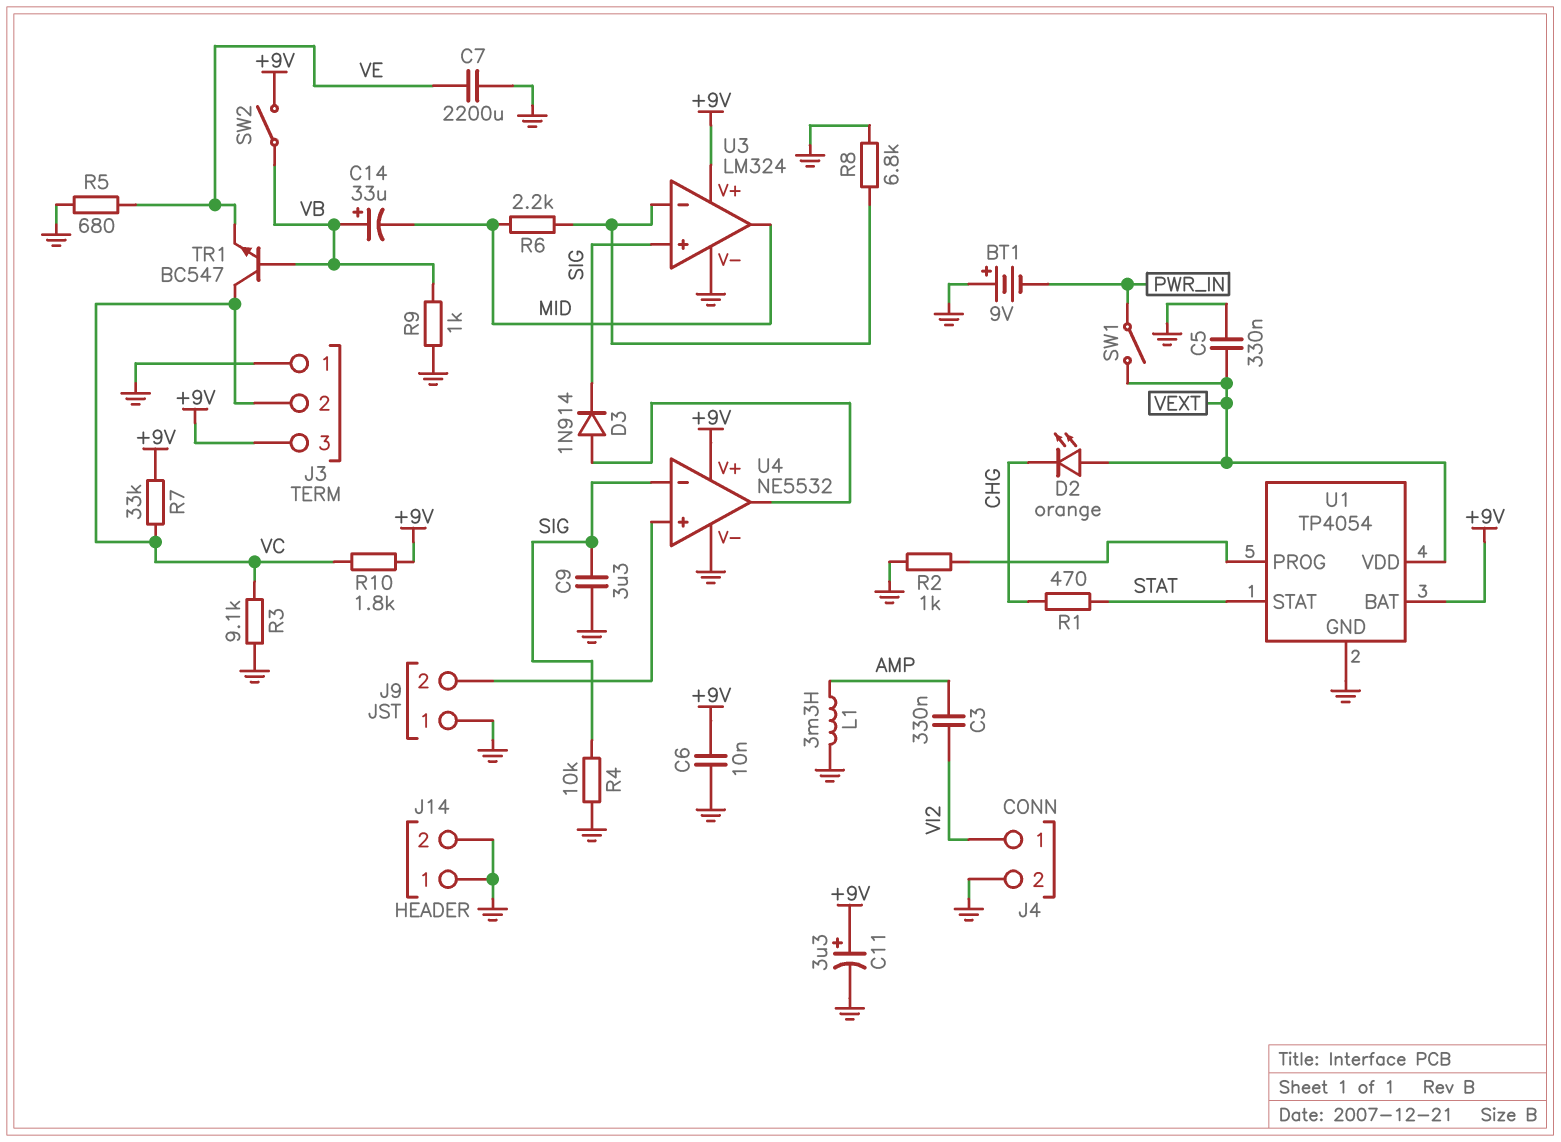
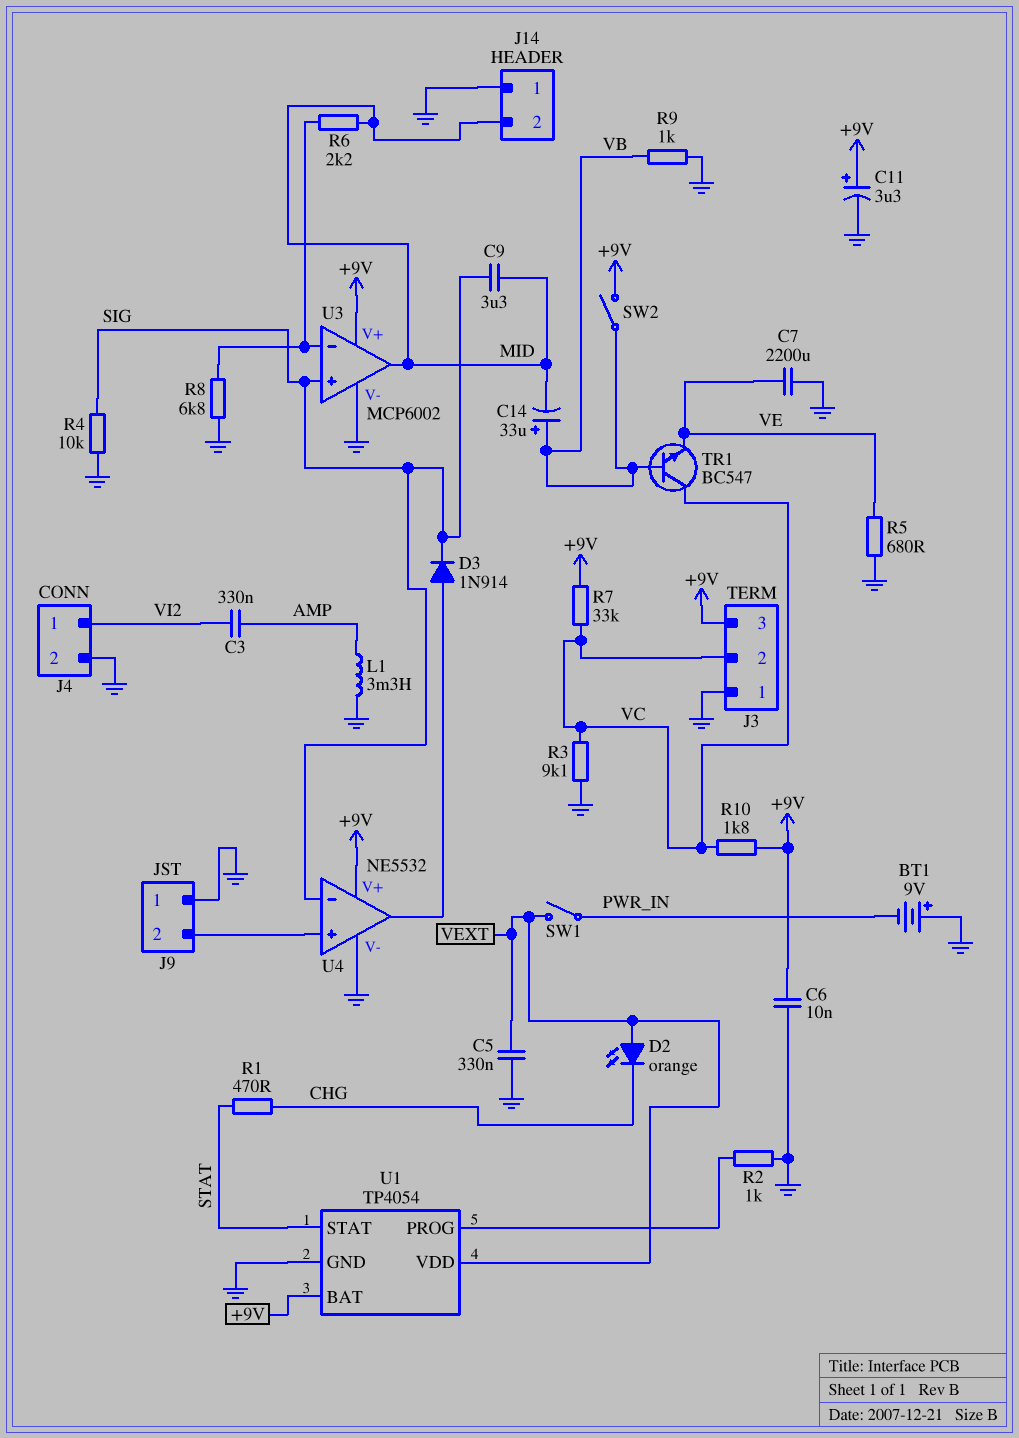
C9: 3.3uF (GND, SIG) -> 3.3uF (MID, SIG)
J14 pin 2: GND -> MID
U3: LM324 -> MCP6002

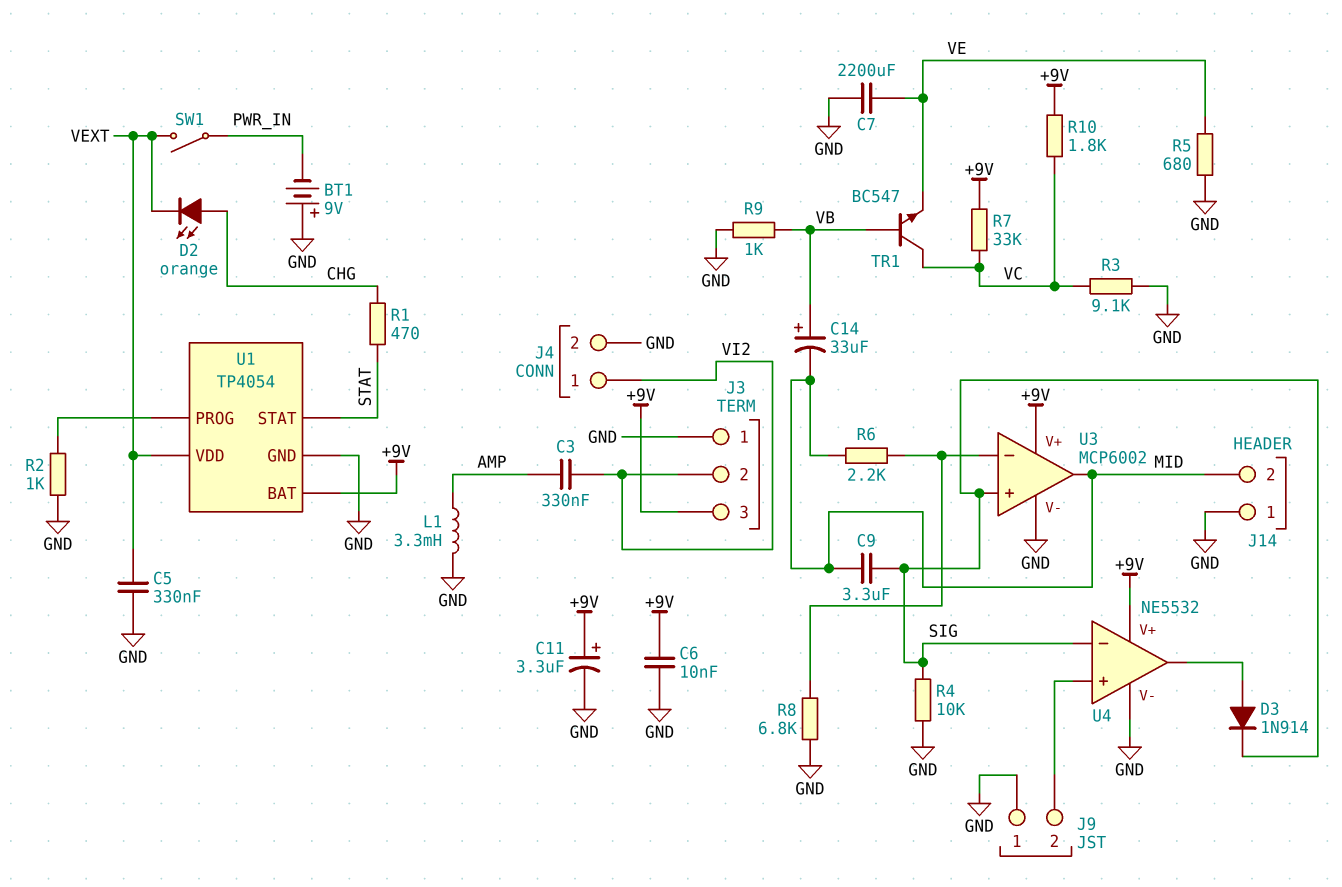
D2: LED orange (A VEXT, K CHG) -> LED orange (A CHG, K VEXT)
J3 pin 2: VC -> VI2
SW2: switch (+9V, VB) -> none

